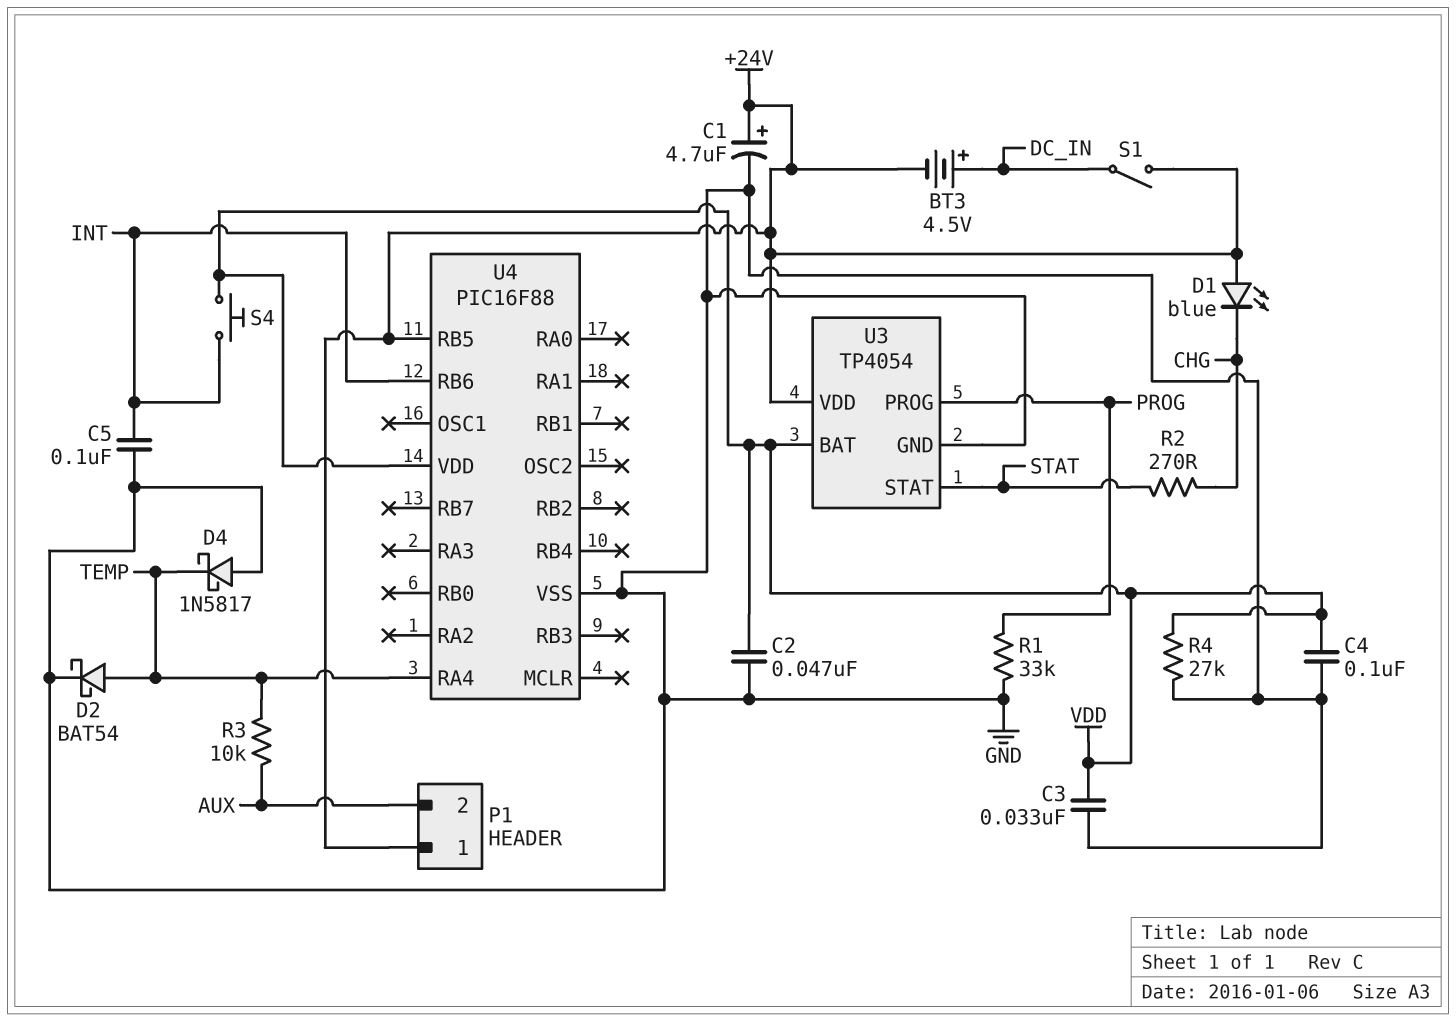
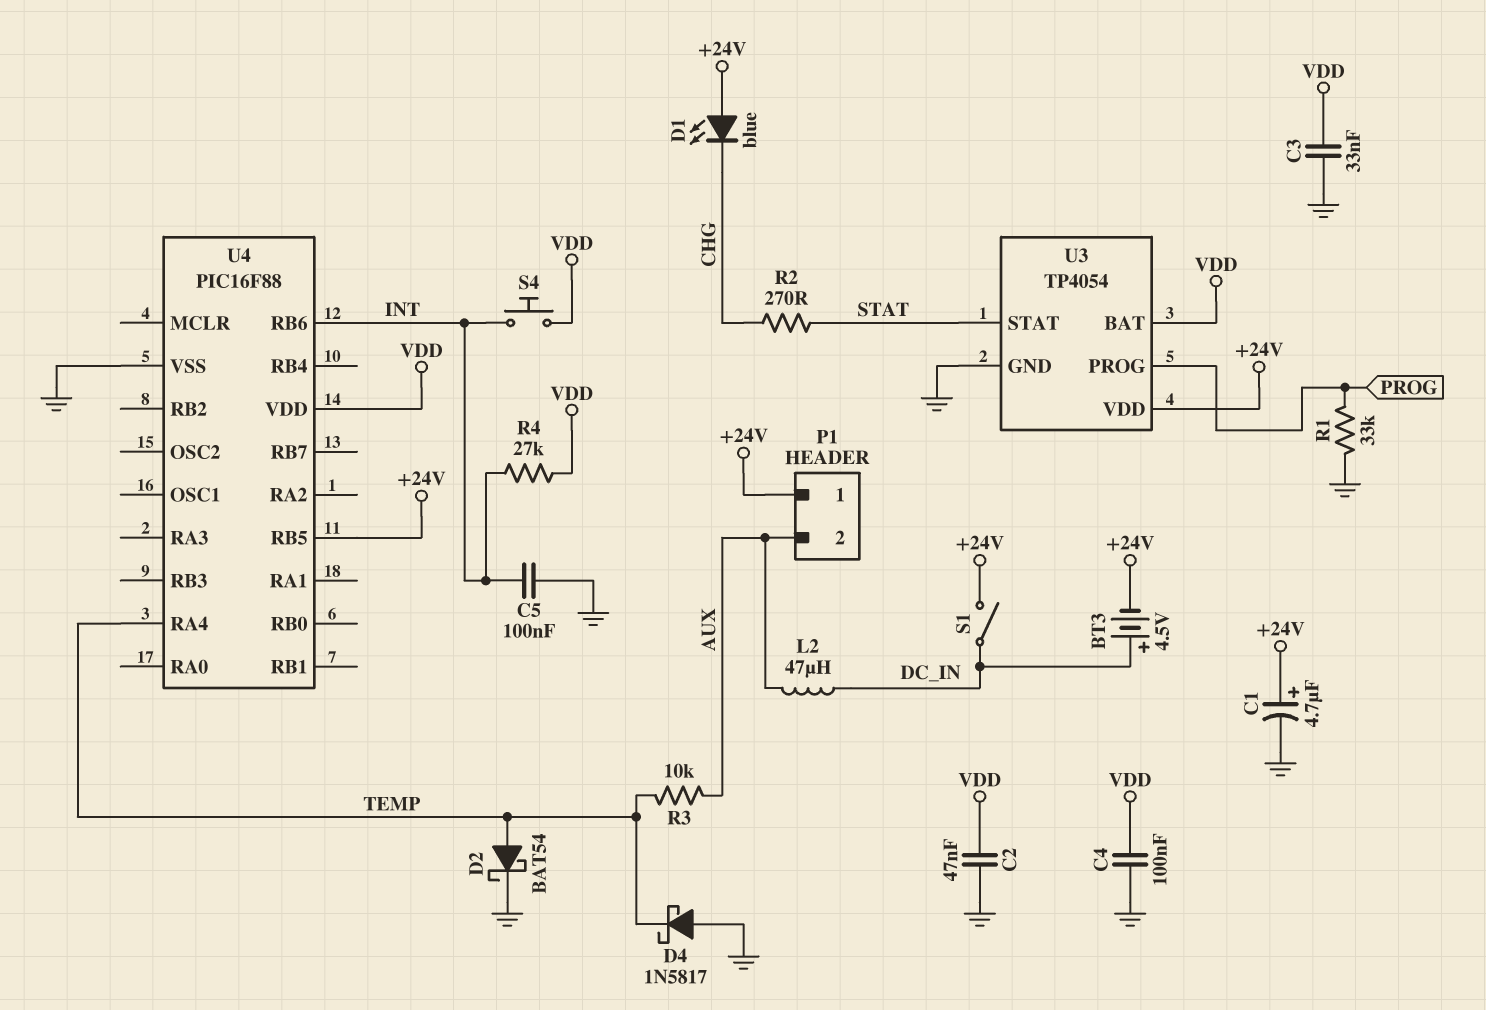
L2: none -> 47uH (AUX, DC_IN)
R4: 27k (GND, VDD) -> 27k (INT, VDD)

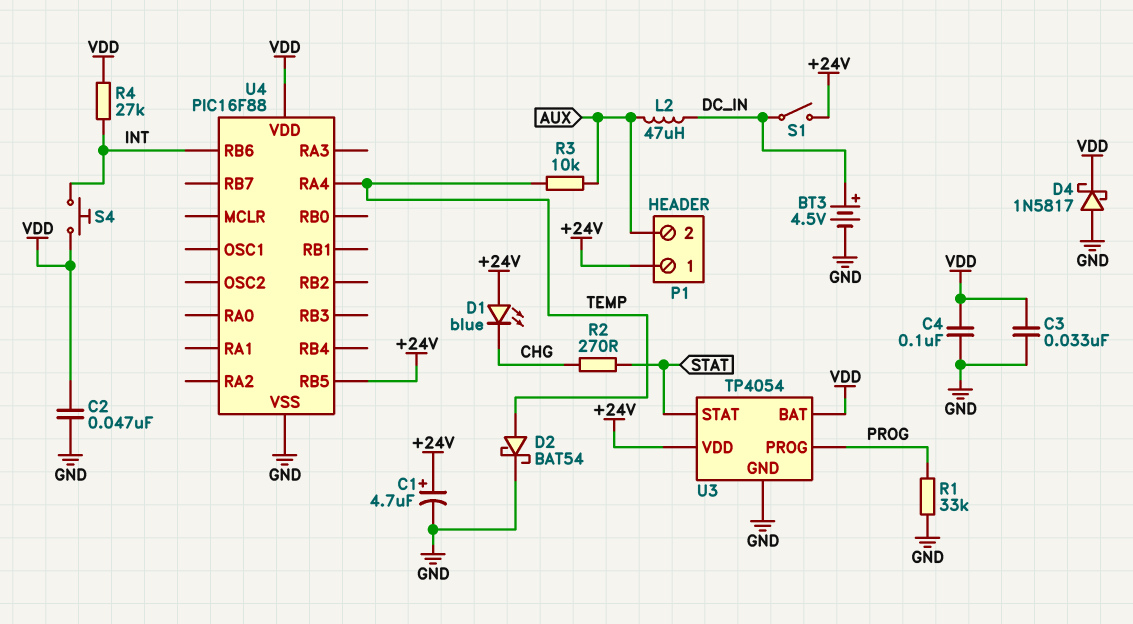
BT3: 4.5V (plus DC_IN, minus +24V) -> 4.5V (plus DC_IN, minus GND)
C5: 100nF (GND, INT) -> none
D4: schottky 1N5817 (A GND, K TEMP) -> schottky 1N5817 (A GND, K VDD)

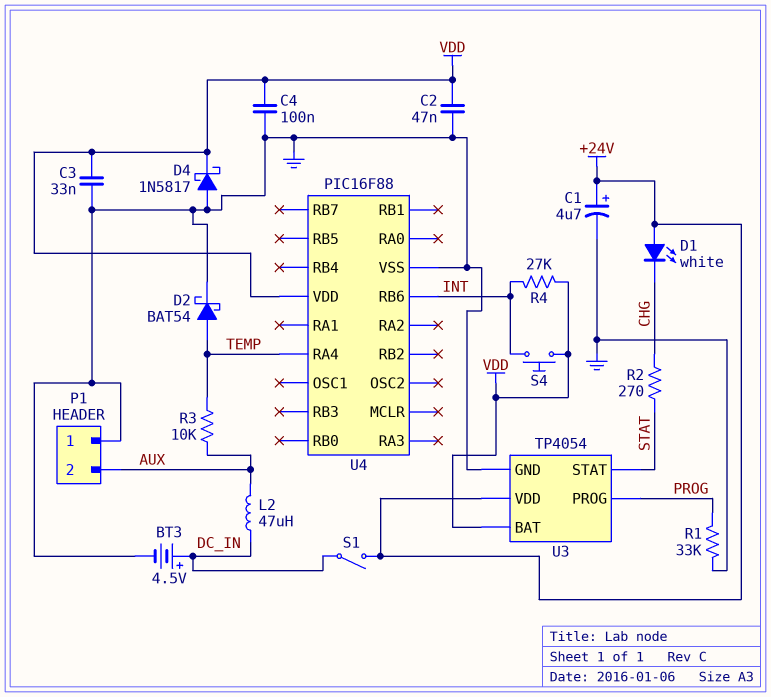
D1: LED blue (A +24V, K CHG) -> LED white (A +24V, K CHG)
P1 pin 1: +24V -> GND
U4 pin RB5: +24V -> none

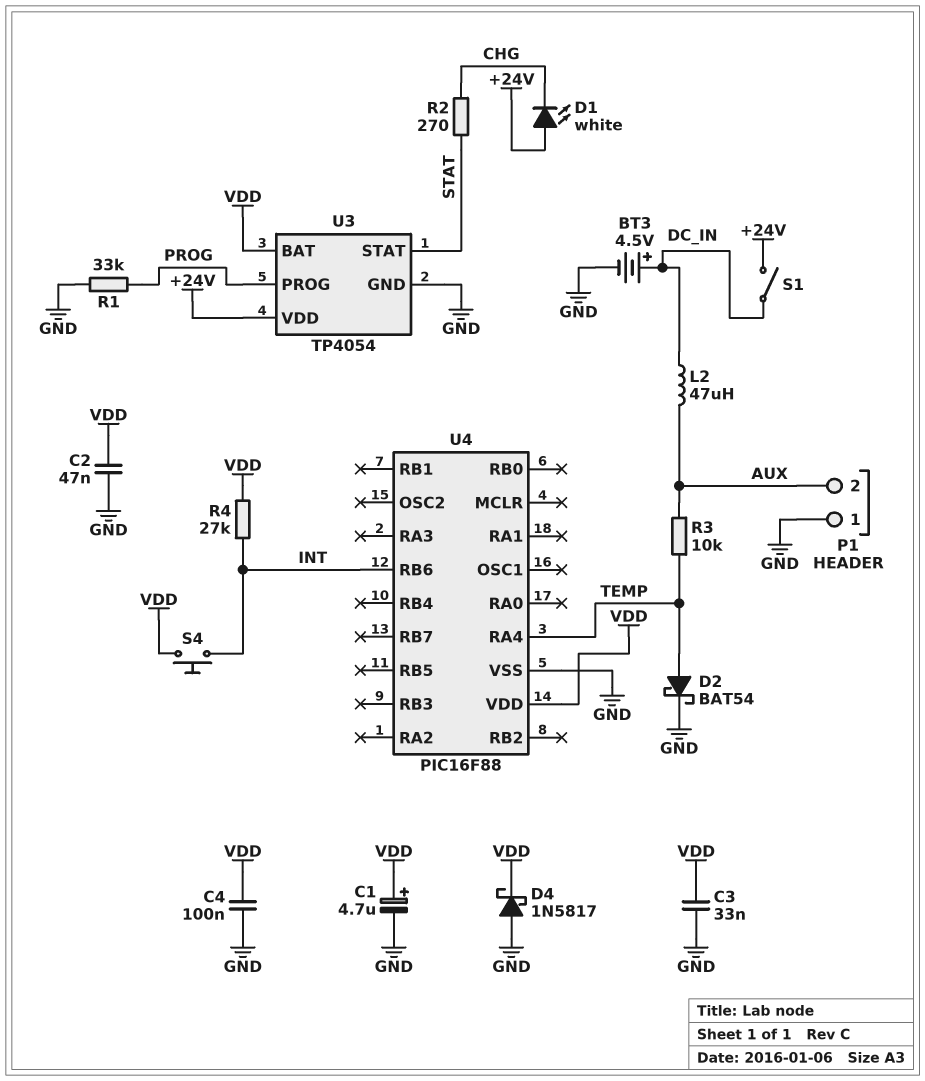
C1: 4.7uF (plus +24V, minus GND) -> 4.7uF (plus VDD, minus GND)

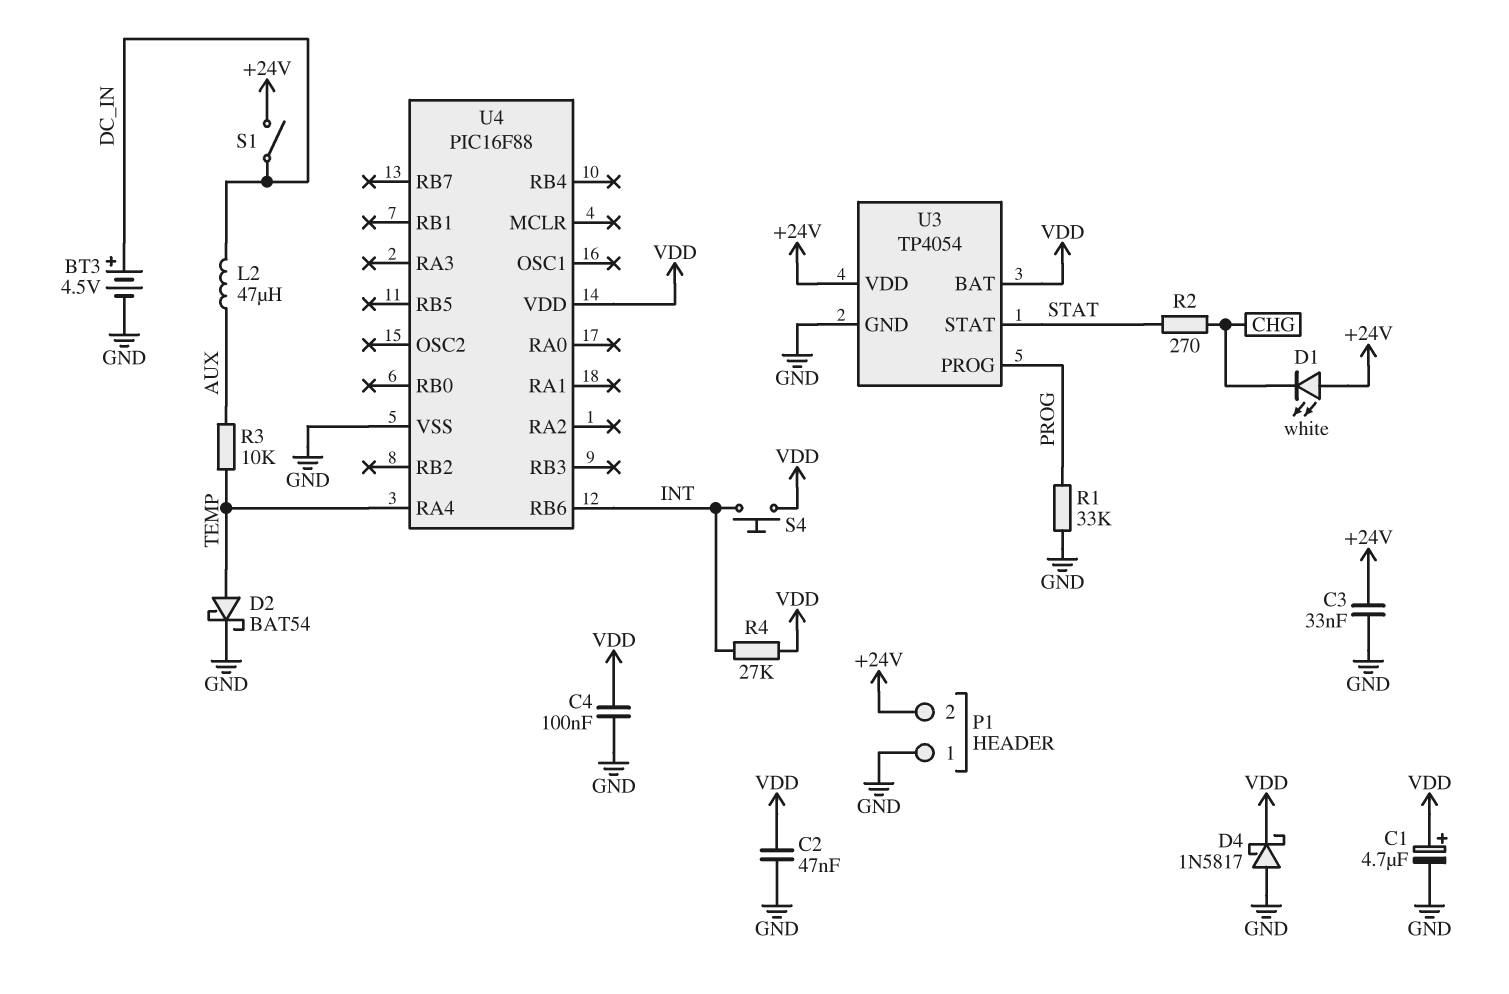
C3: 33nF (GND, VDD) -> 33nF (+24V, GND)
P1 pin 2: AUX -> +24V

